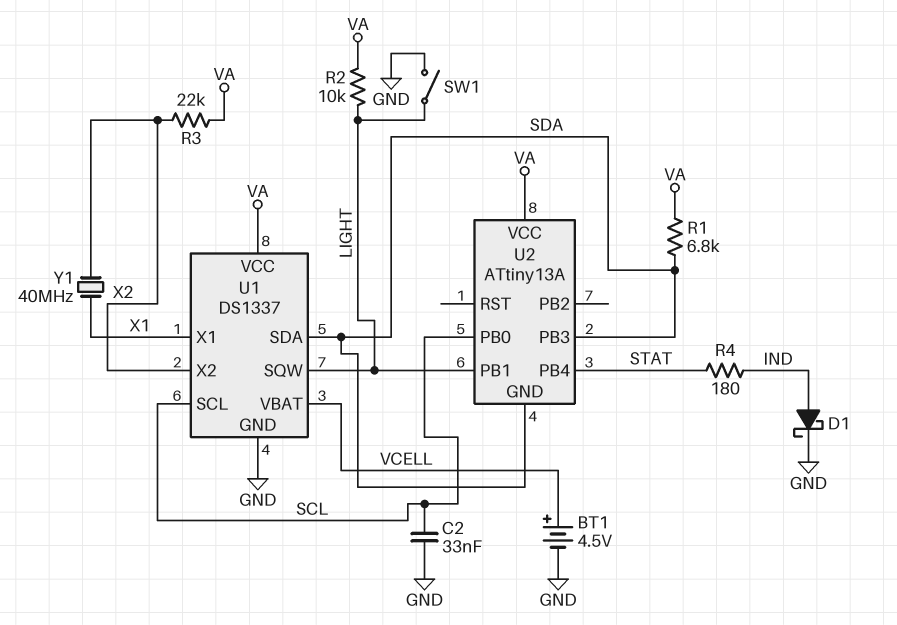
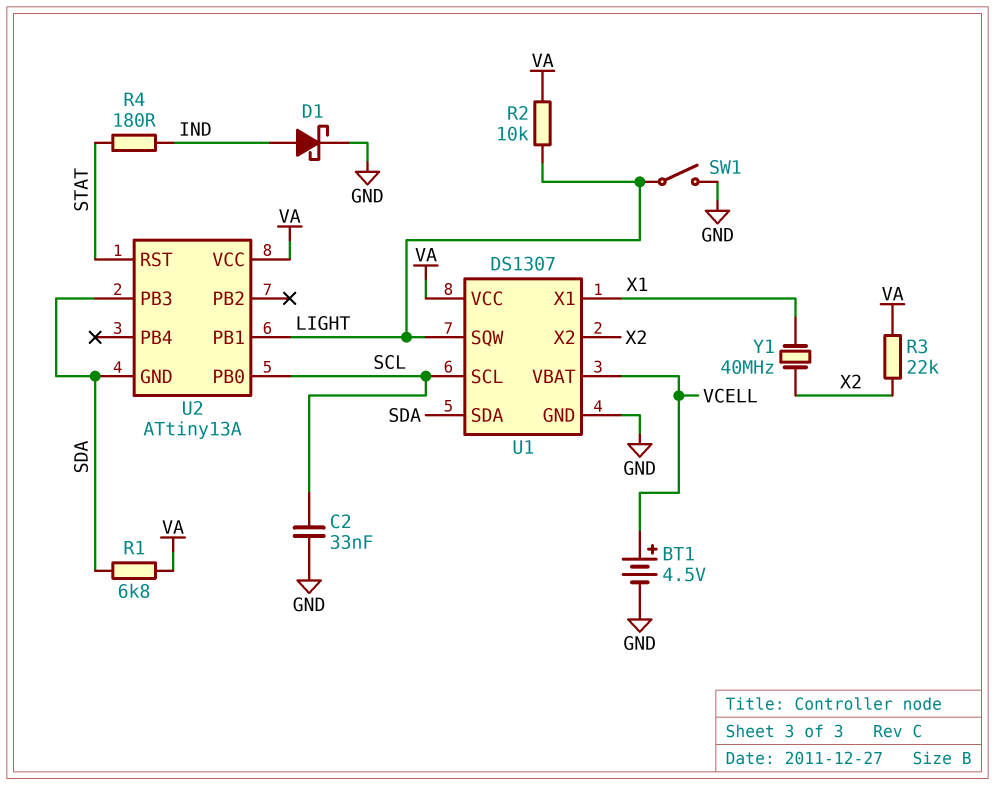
U1: DS1337 -> DS1307
U2 pin PB4: STAT -> none
U2 pin RST: none -> STAT

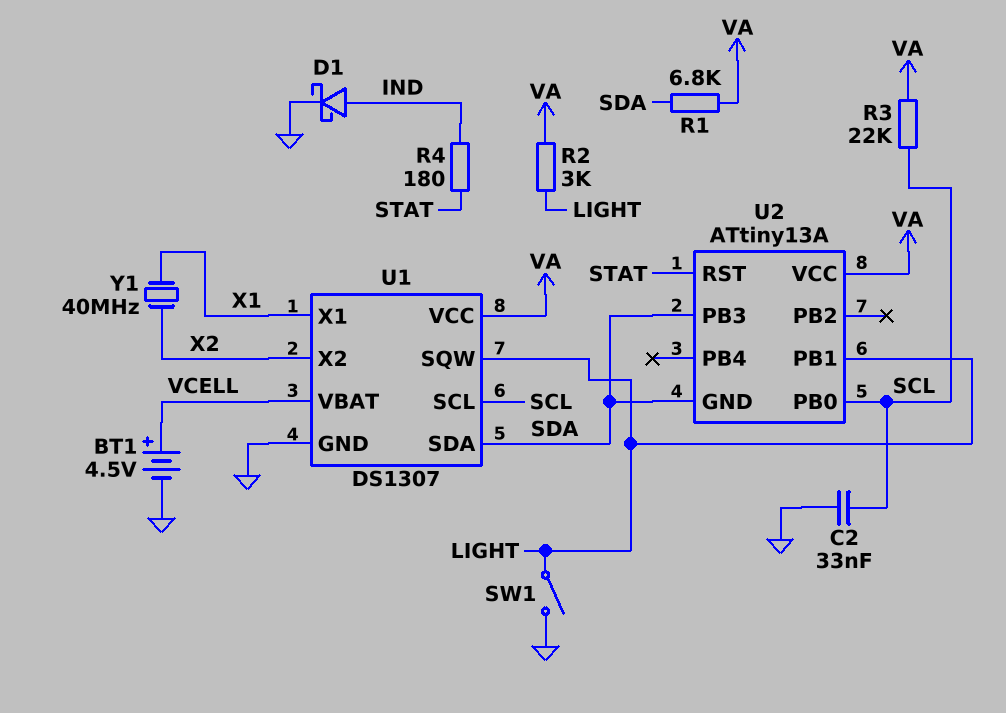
R2: 10k (LIGHT, VA) -> 3k (LIGHT, VA)
R3: 22k (VA, X2) -> 22k (SCL, VA)

